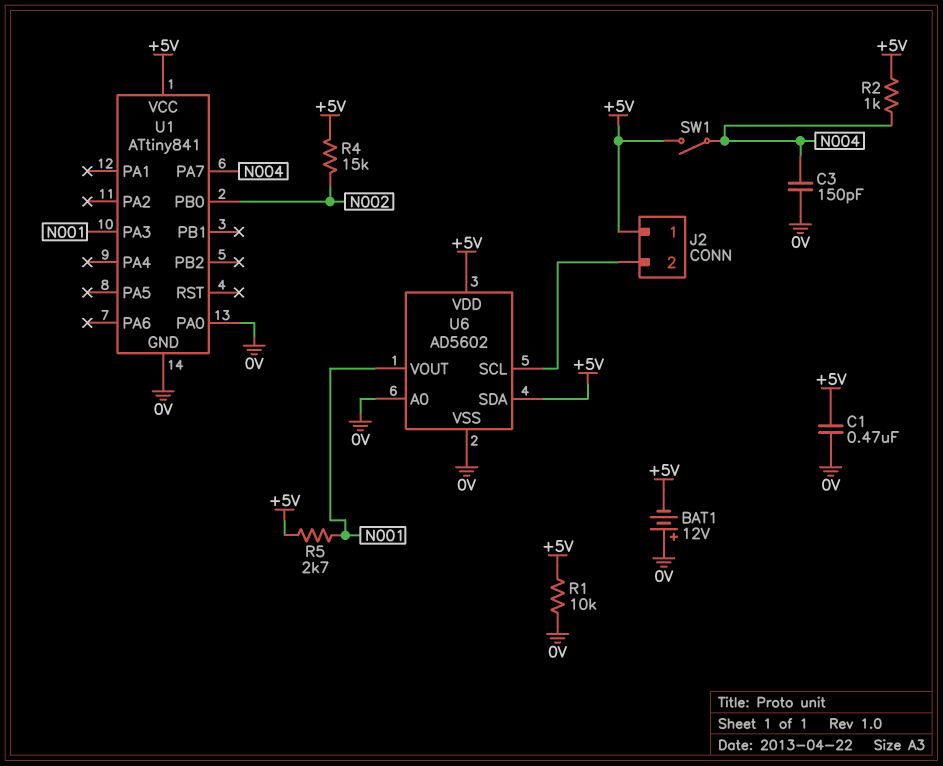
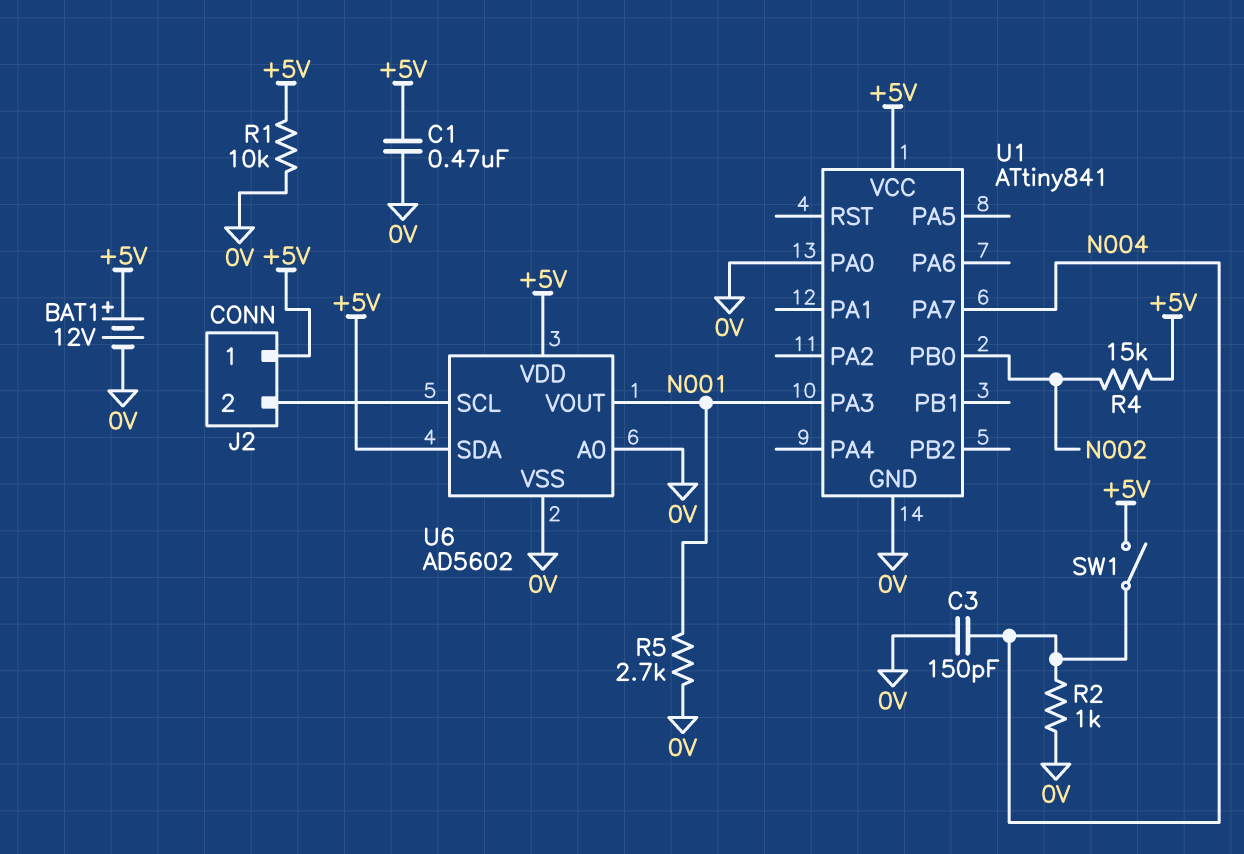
BAT1: 12V (plus 0V, minus +5V) -> 12V (plus +5V, minus 0V)
R2: 1k (+5V, N004) -> 1k (0V, N004)
R5: 2.7k (+5V, N001) -> 2.7k (0V, N001)

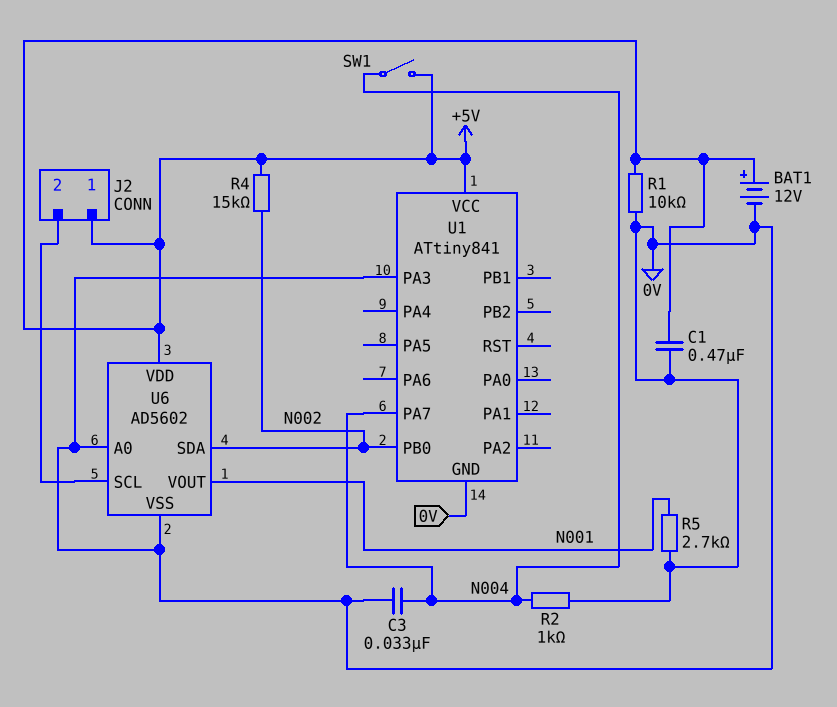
C3: 150pF (0V, N004) -> 33nF (0V, N004)
U1 pin PA0: 0V -> none
U1 pin PA3: N001 -> 0V
U6 pin SDA: +5V -> N002

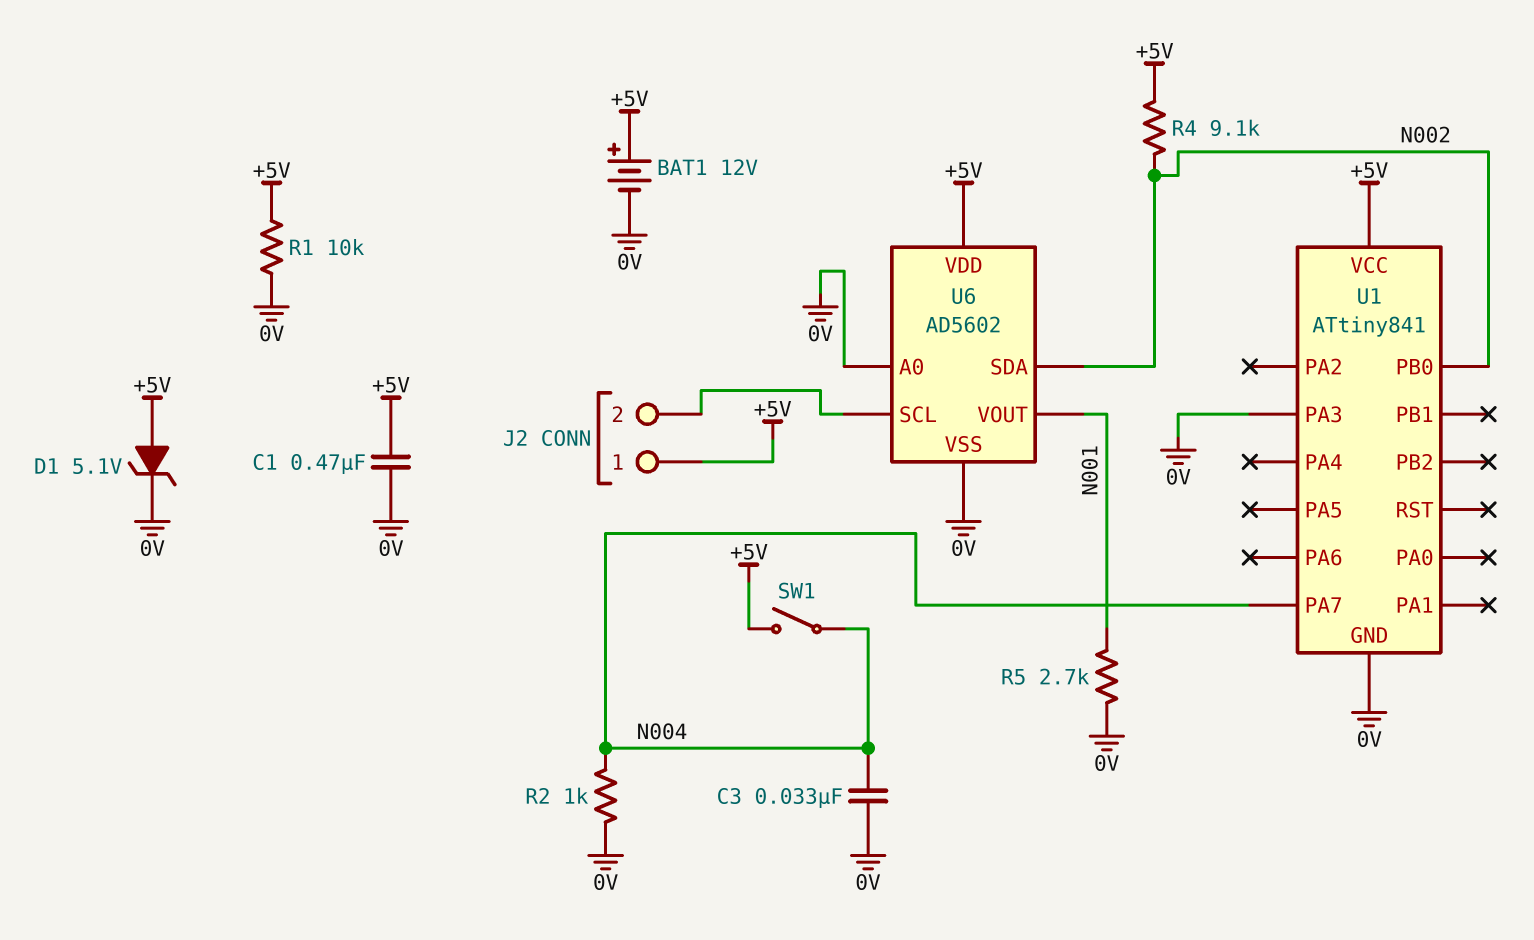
D1: none -> zener 5.1V (A +5V, K 0V)
R4: 15k (+5V, N002) -> 9.1k (+5V, N002)

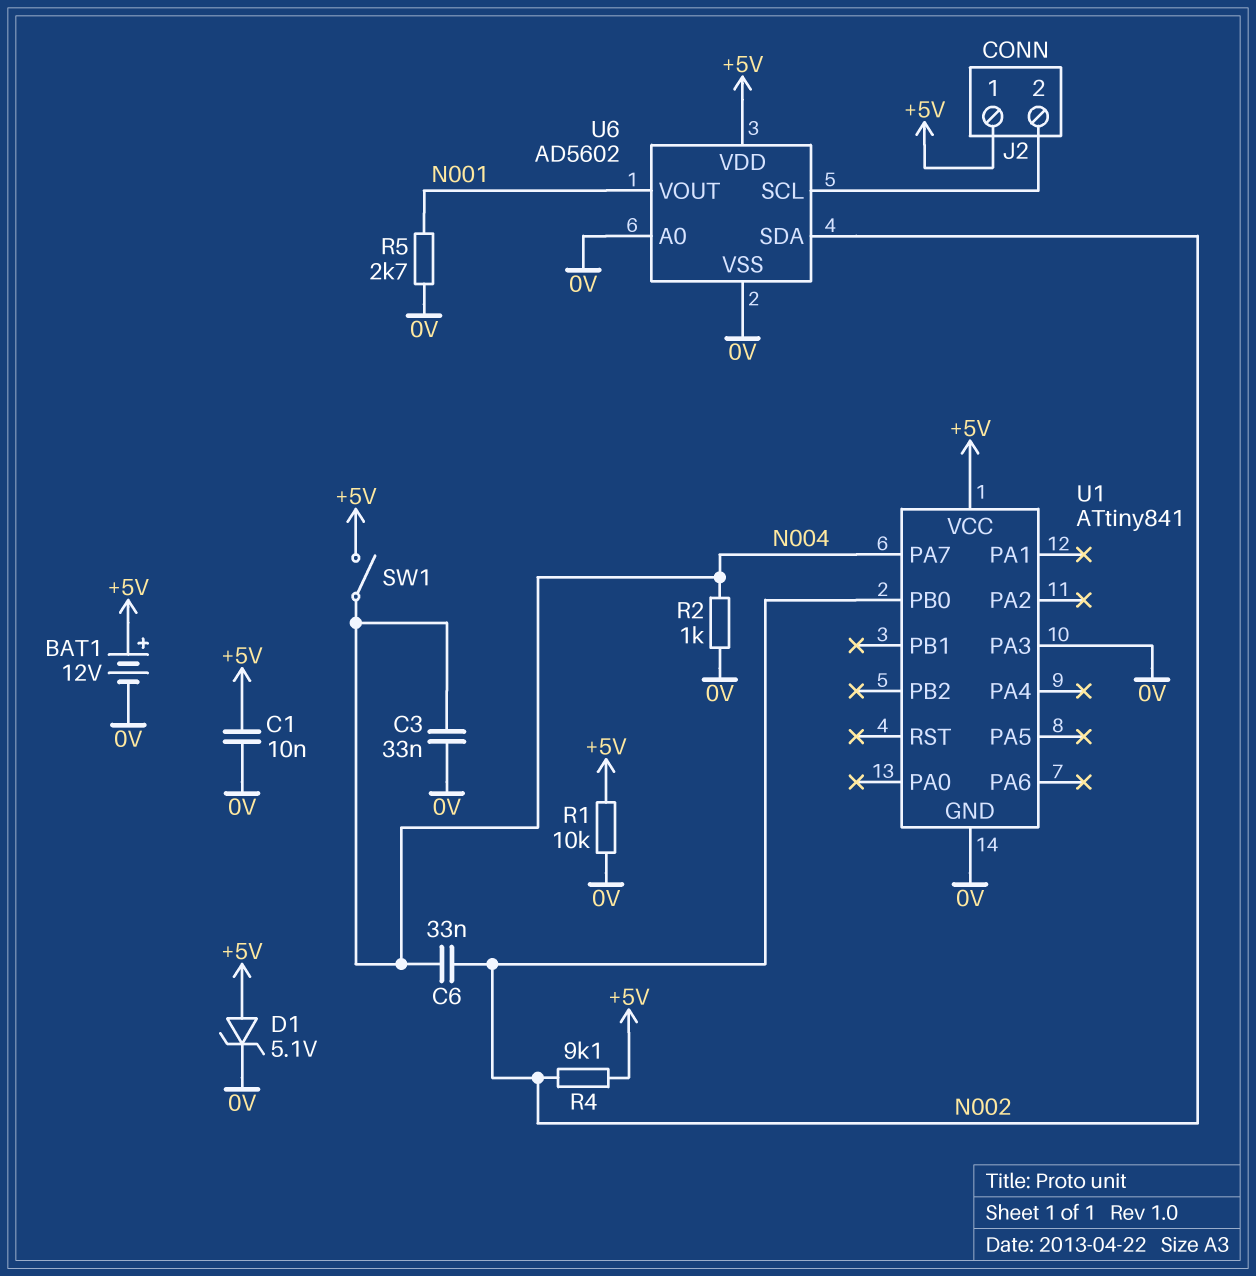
C1: 470nF (+5V, 0V) -> 10nF (+5V, 0V)
C6: none -> 33nF (N002, N004)

